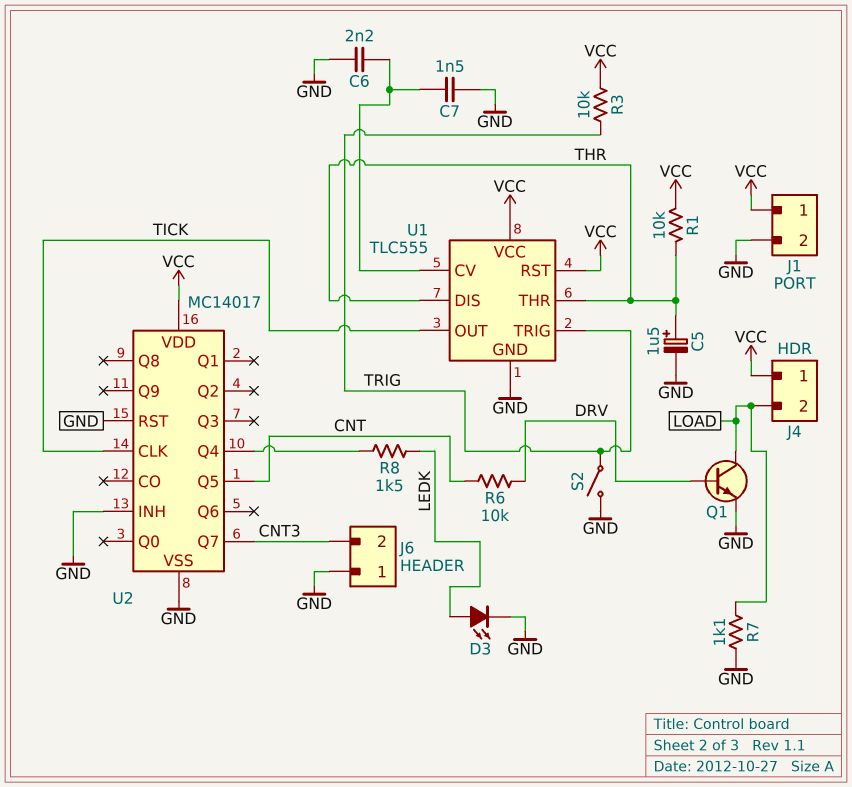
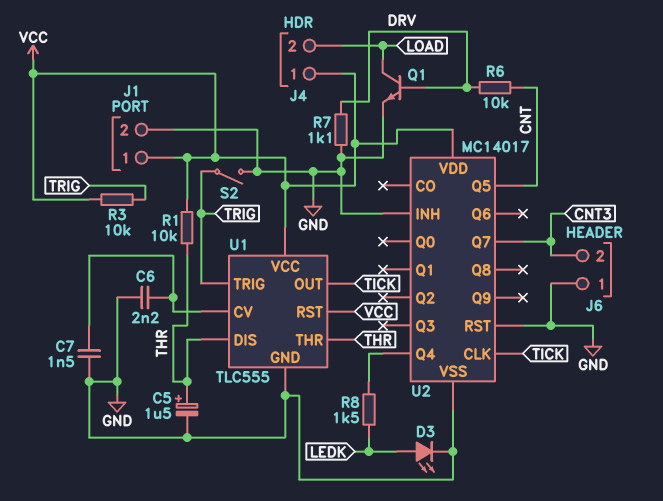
R7: 1.1k (GND, LOAD) -> 1.1k (DRV, GND)

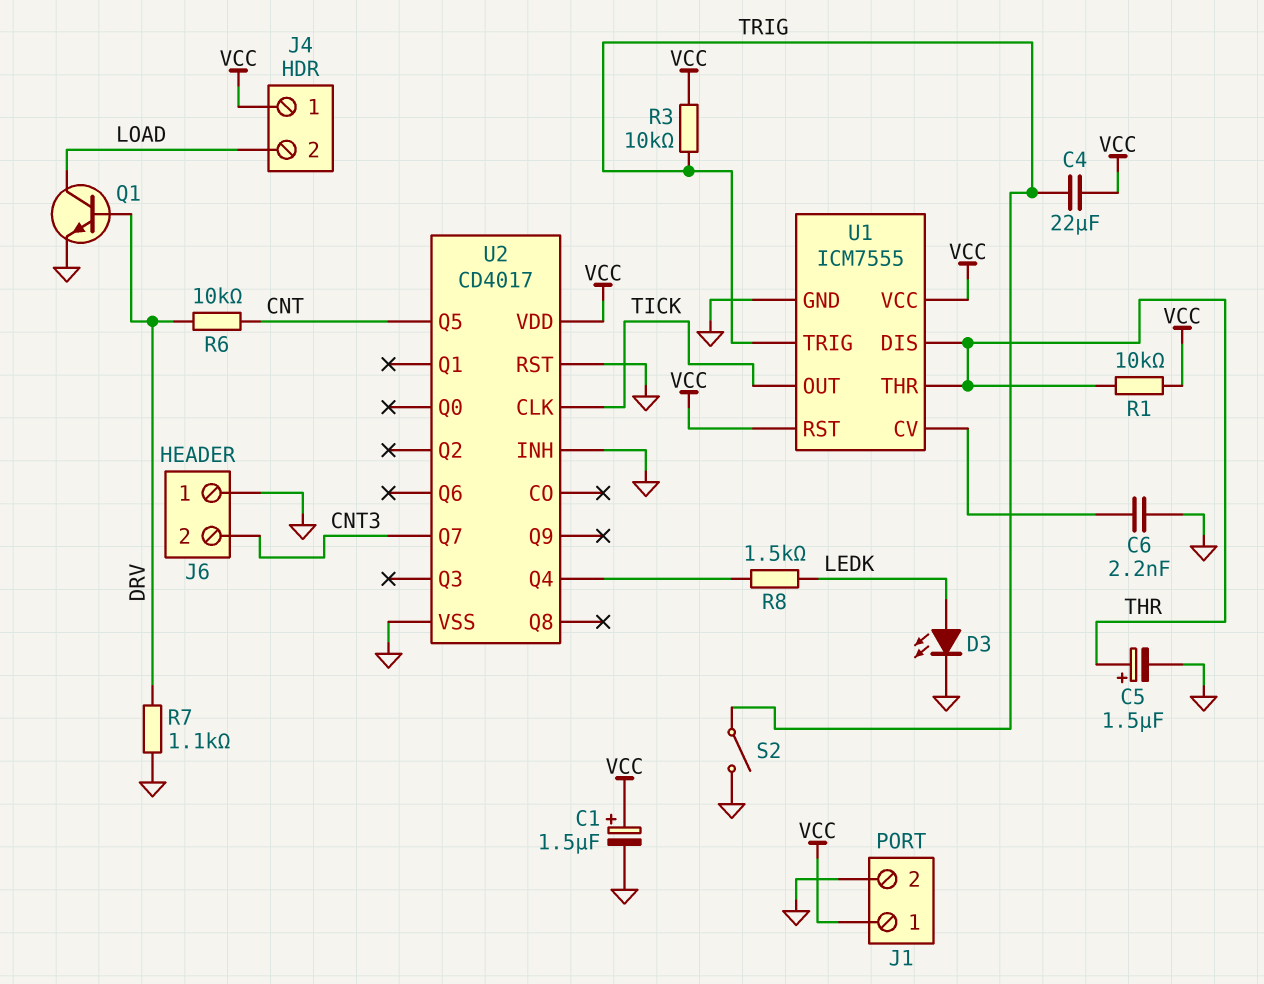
C1: none -> 1.5uF (plus VCC, minus GND)
C4: none -> 22uF (TRIG, VCC)
C7: 1.5nF (GND, U1/CV) -> none
U1: TLC555 -> ICM7555
U2: MC14017 -> CD4017

